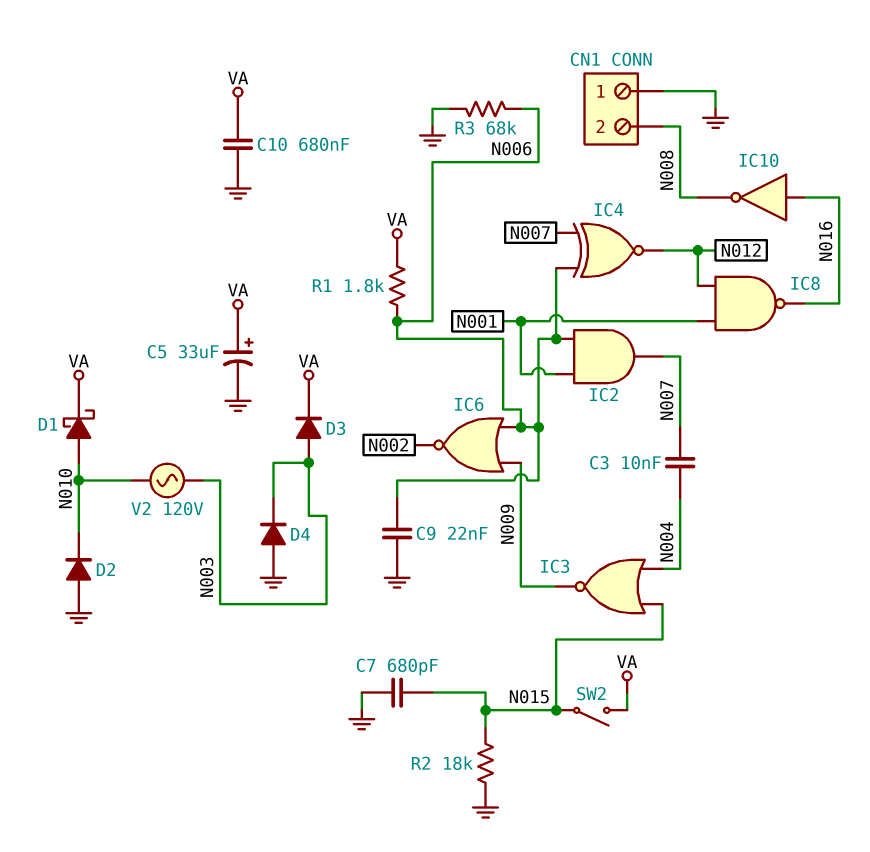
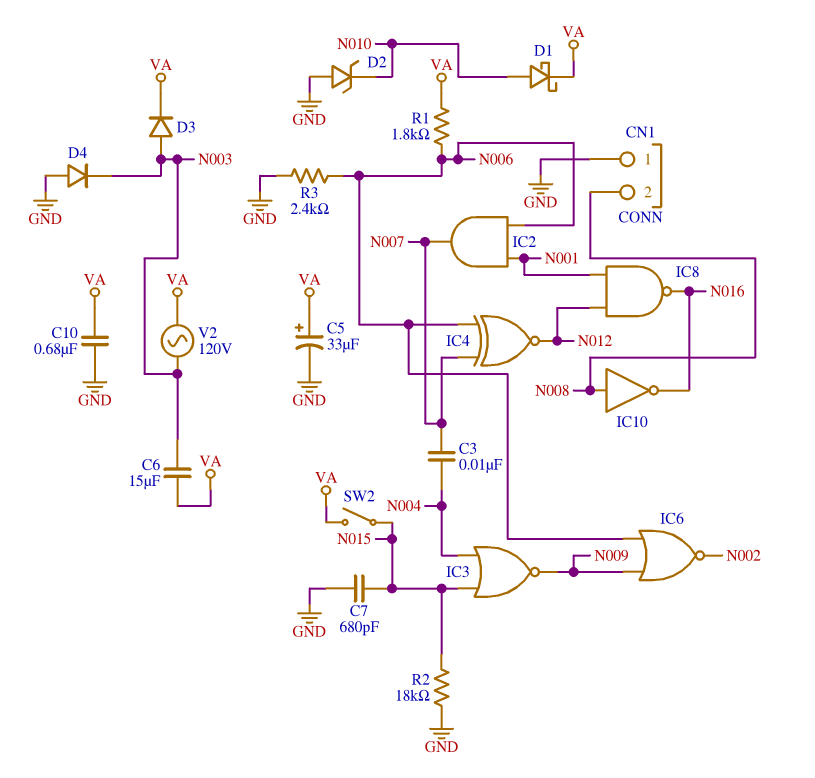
C6: none -> 15uF (N003, VA)
C9: 22nF (GND, N006) -> none
D2: diode (A GND, K N010) -> zener (A GND, K N010)
IC10: NOT (in N016, out N008) -> NOT (in N008, out N016)
R3: 68k (GND, N006) -> 2.4k (GND, N006)
V2: AC 120V (N003, N010) -> AC 120V (N003, VA)

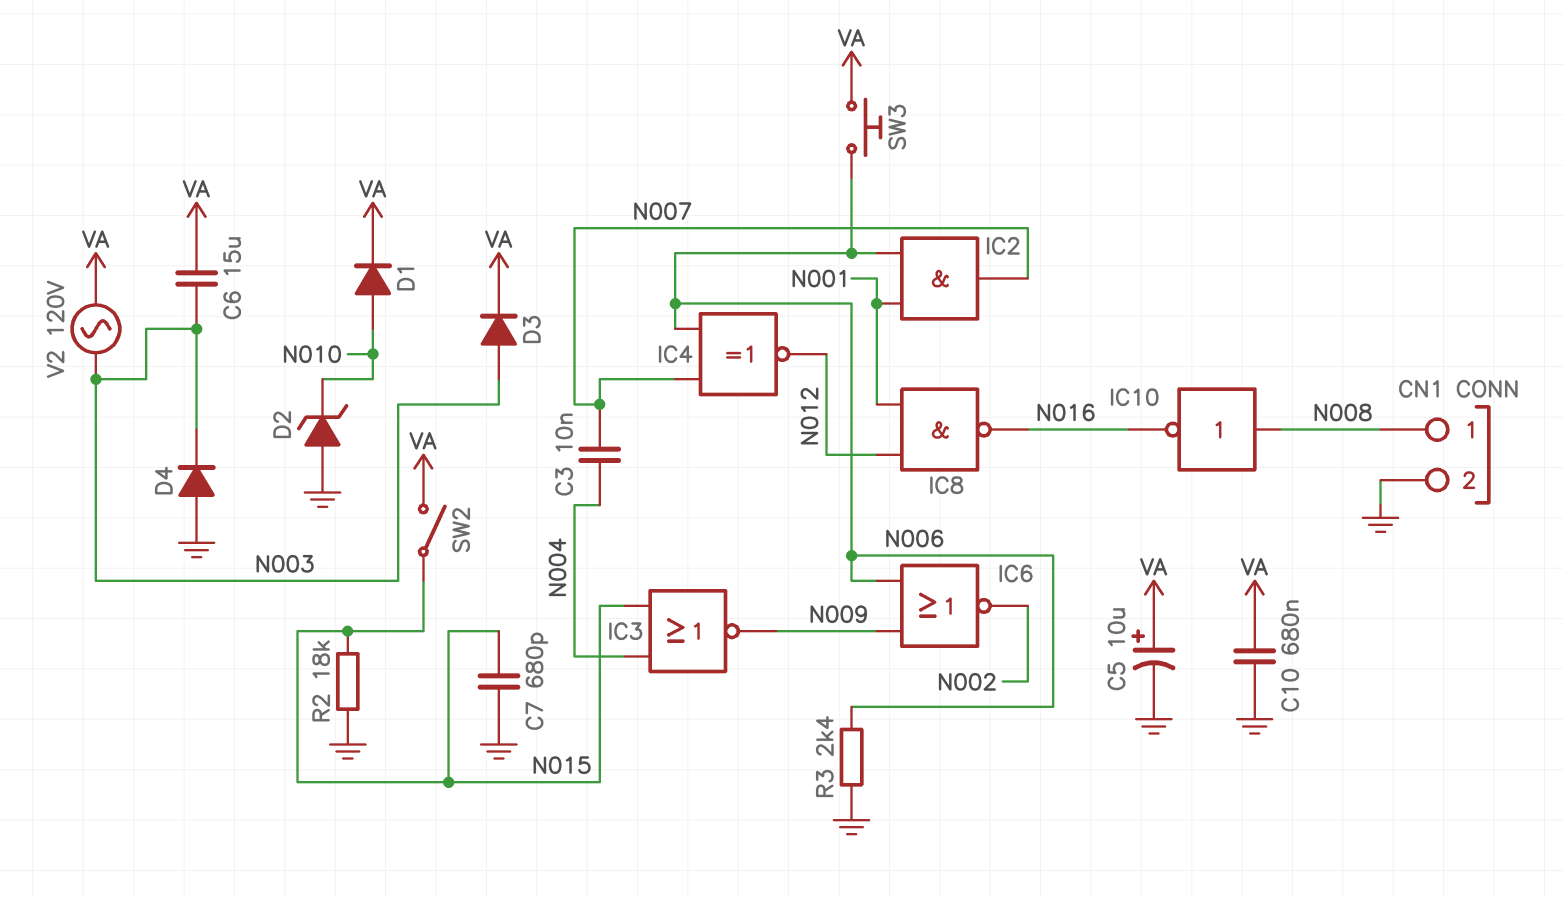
C5: 33uF (plus VA, minus GND) -> 10uF (plus VA, minus GND)
CN1 pin 1: GND -> N008
CN1 pin 2: N008 -> GND
D1: schottky (A N010, K VA) -> diode (A N010, K VA)
R1: 1.8k (N006, VA) -> none
SW3: none -> button (N006, VA)

